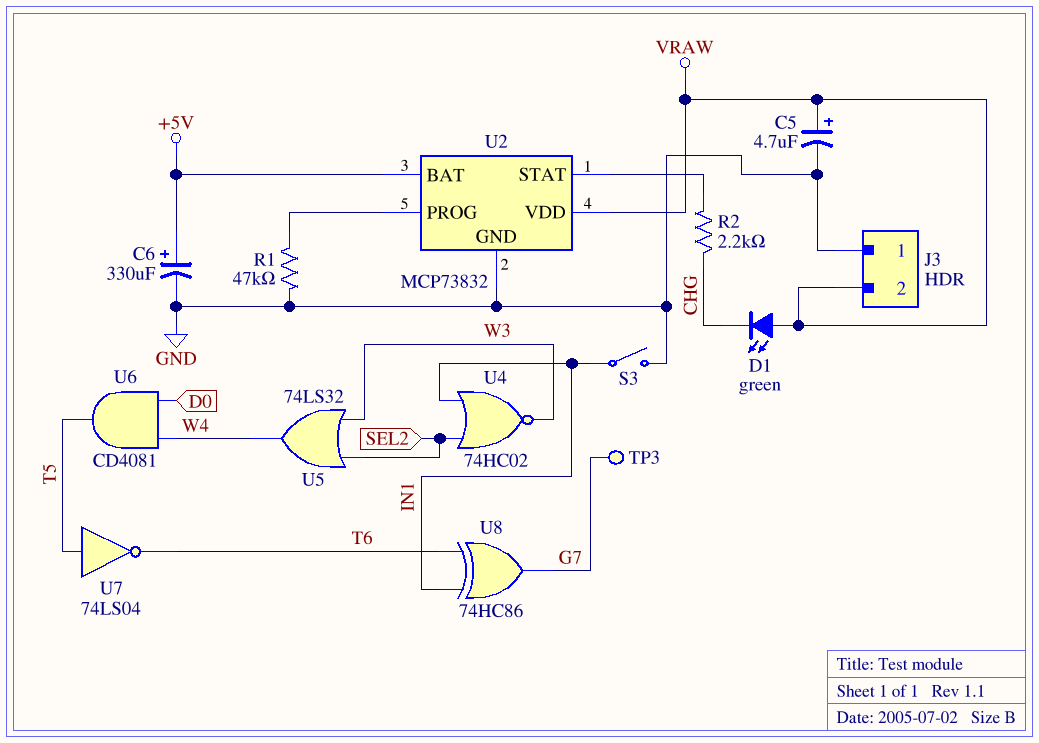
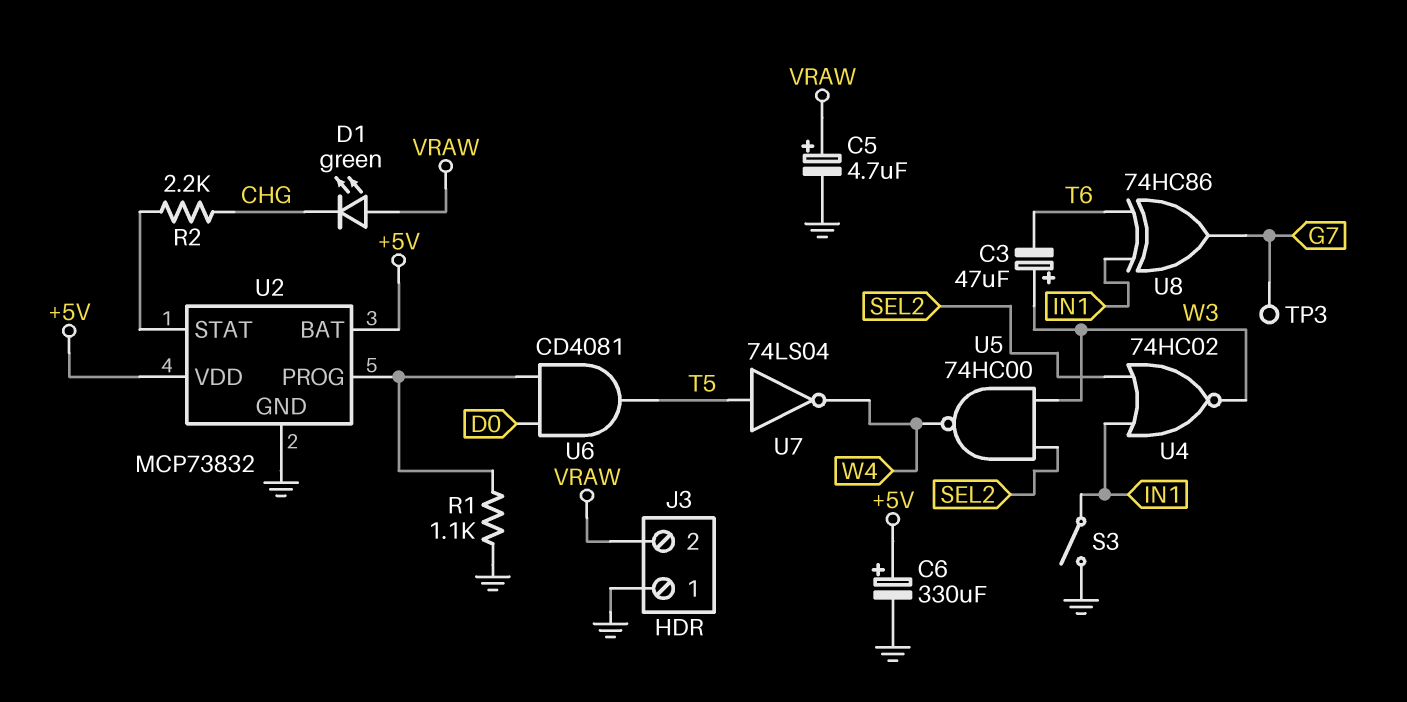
C3: none -> 47uF (plus W3, minus T6)
R1: 47k (GND, U2/PROG) -> 1.1k (GND, U2/PROG)
U2 pin VDD: VRAW -> +5V
U5: OR 74LS32 (in SEL2, in W3, out W4) -> NAND 74HC00 (in SEL2, in W3, out W4)
U6: AND CD4081 (in D0, in W4, out T5) -> AND CD4081 (in D0, in U2/PROG, out T5)
U7: NOT 74LS04 (in T5, out T6) -> NOT 74LS04 (in T5, out W4)

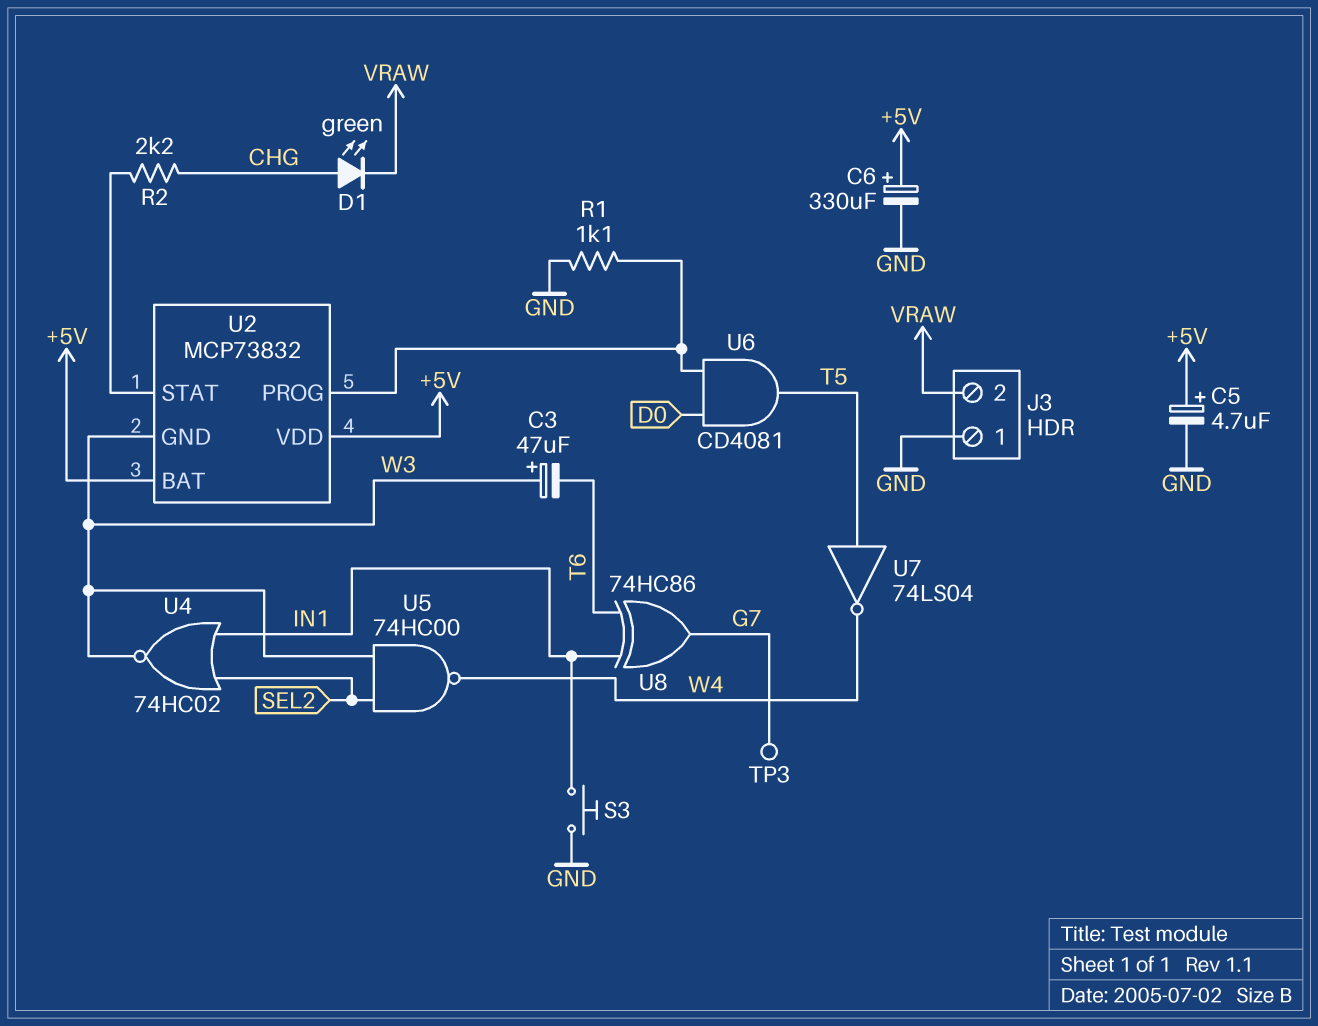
C5: 4.7uF (plus VRAW, minus GND) -> 4.7uF (plus +5V, minus GND)
D1: LED green (A VRAW, K CHG) -> LED green (A CHG, K VRAW)
S3: switch (GND, IN1) -> button (GND, IN1)
U2 pin GND: GND -> W3

